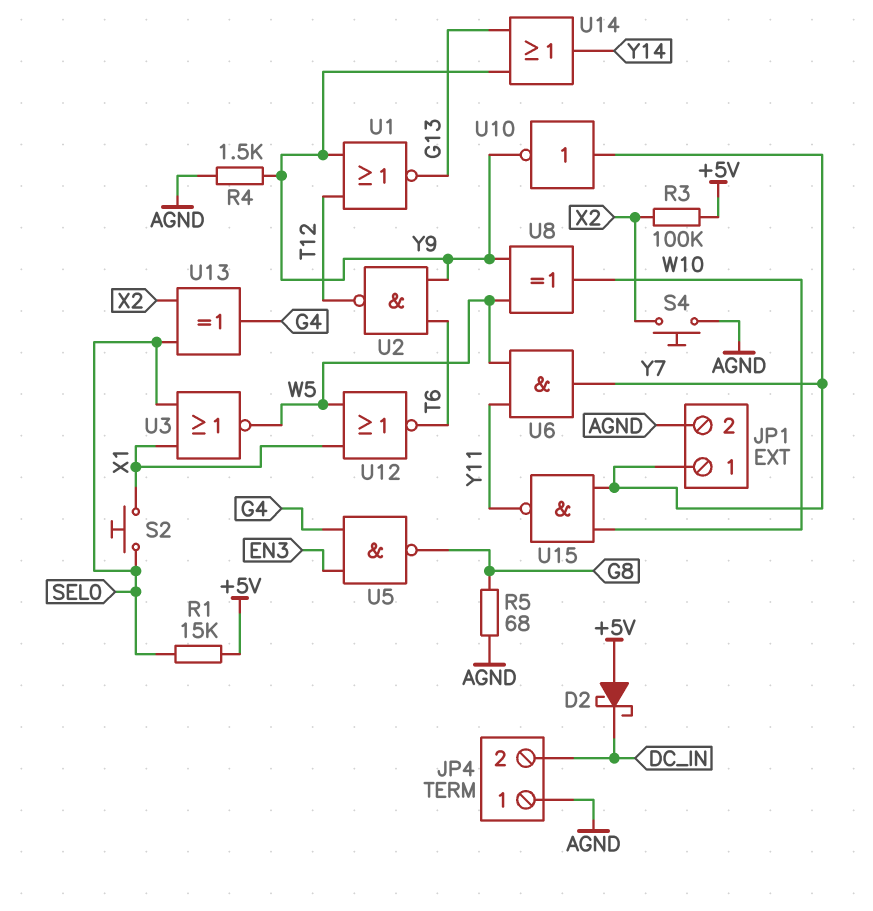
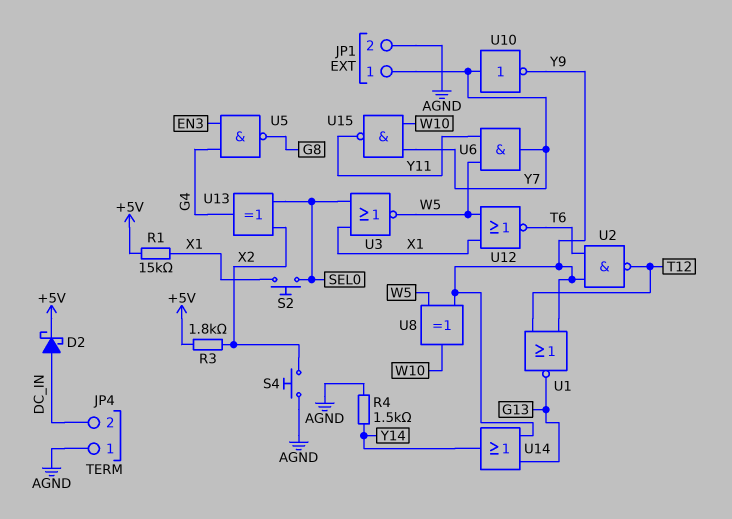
D2: schottky (A +5V, K DC_IN) -> schottky (A DC_IN, K +5V)
R1: 15k (+5V, SEL0) -> 15k (+5V, X1)
R3: 100k (+5V, X2) -> 1.8k (+5V, X2)
R4: 1.5k (AGND, Y9) -> 1.5k (AGND, Y14)
R5: 68 (AGND, G8) -> none

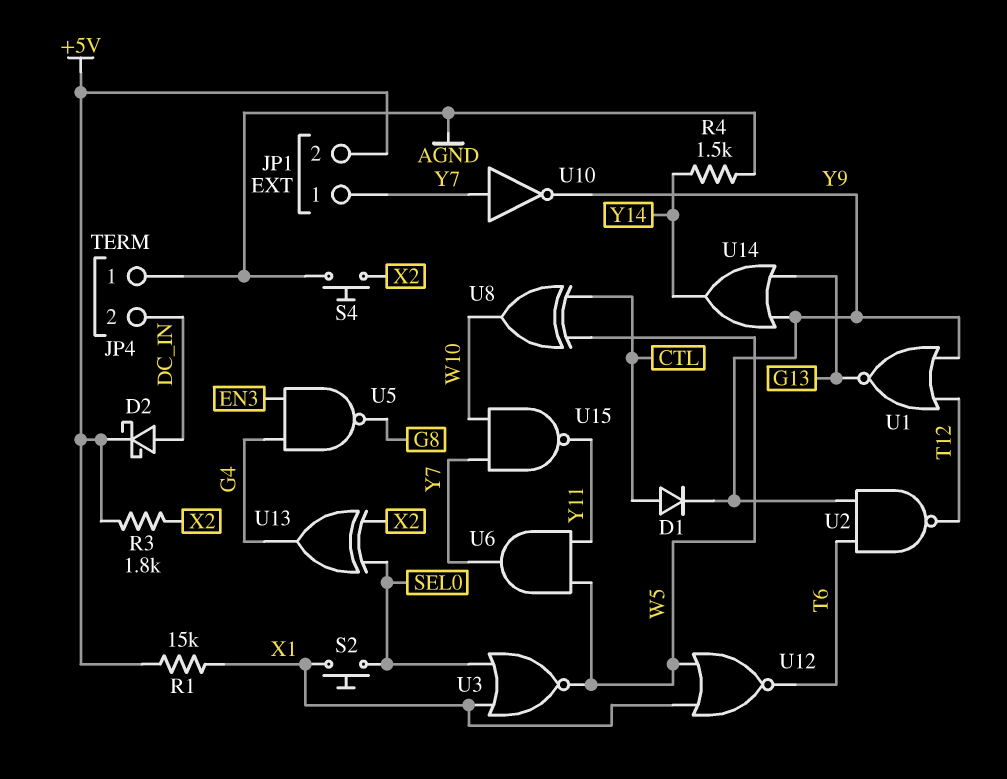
D1: none -> diode (A CTL, K Y9)
JP1 pin 2: AGND -> +5V
U8: XOR (in W5, in Y9, out W10) -> XOR (in CTL, in W5, out W10)

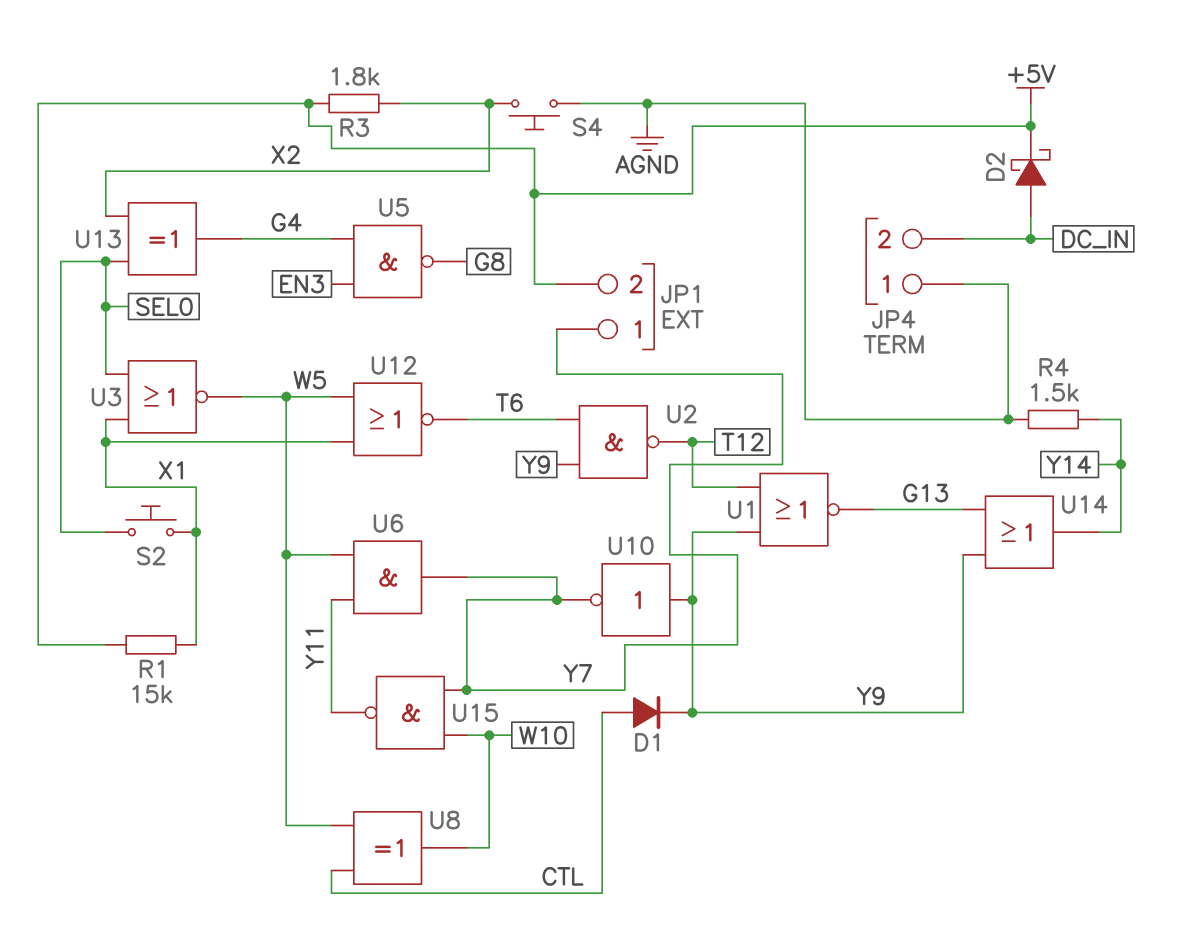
U10: NOT (in Y7, out Y9) -> NOT (in Y9, out Y7)

